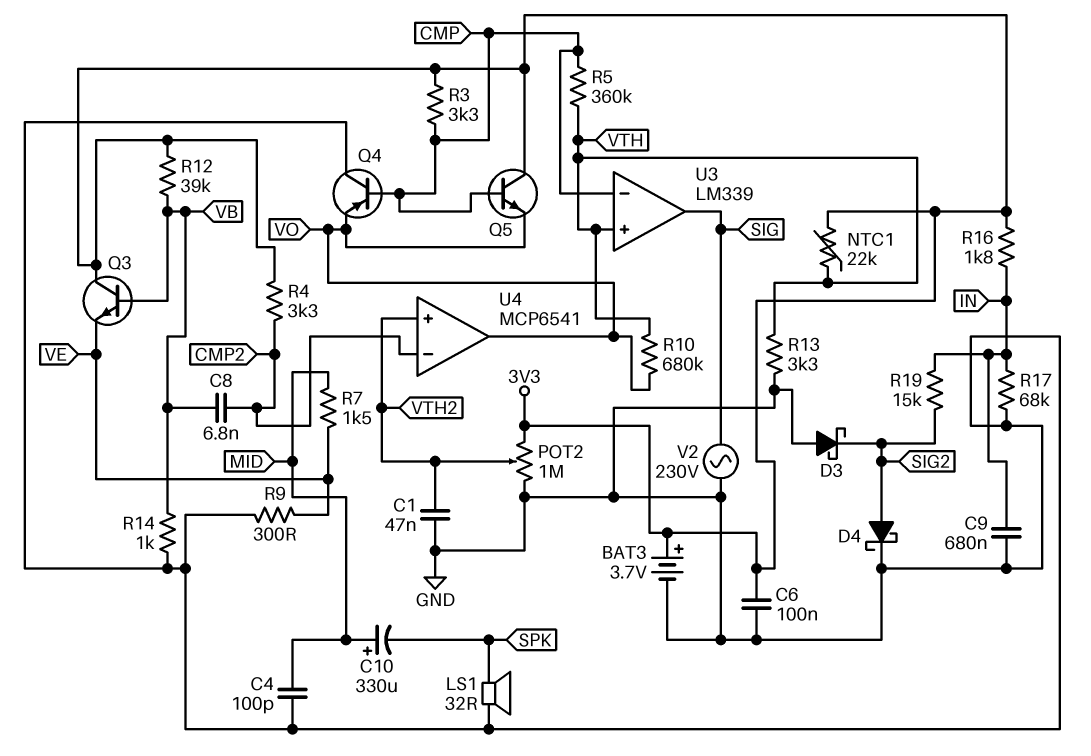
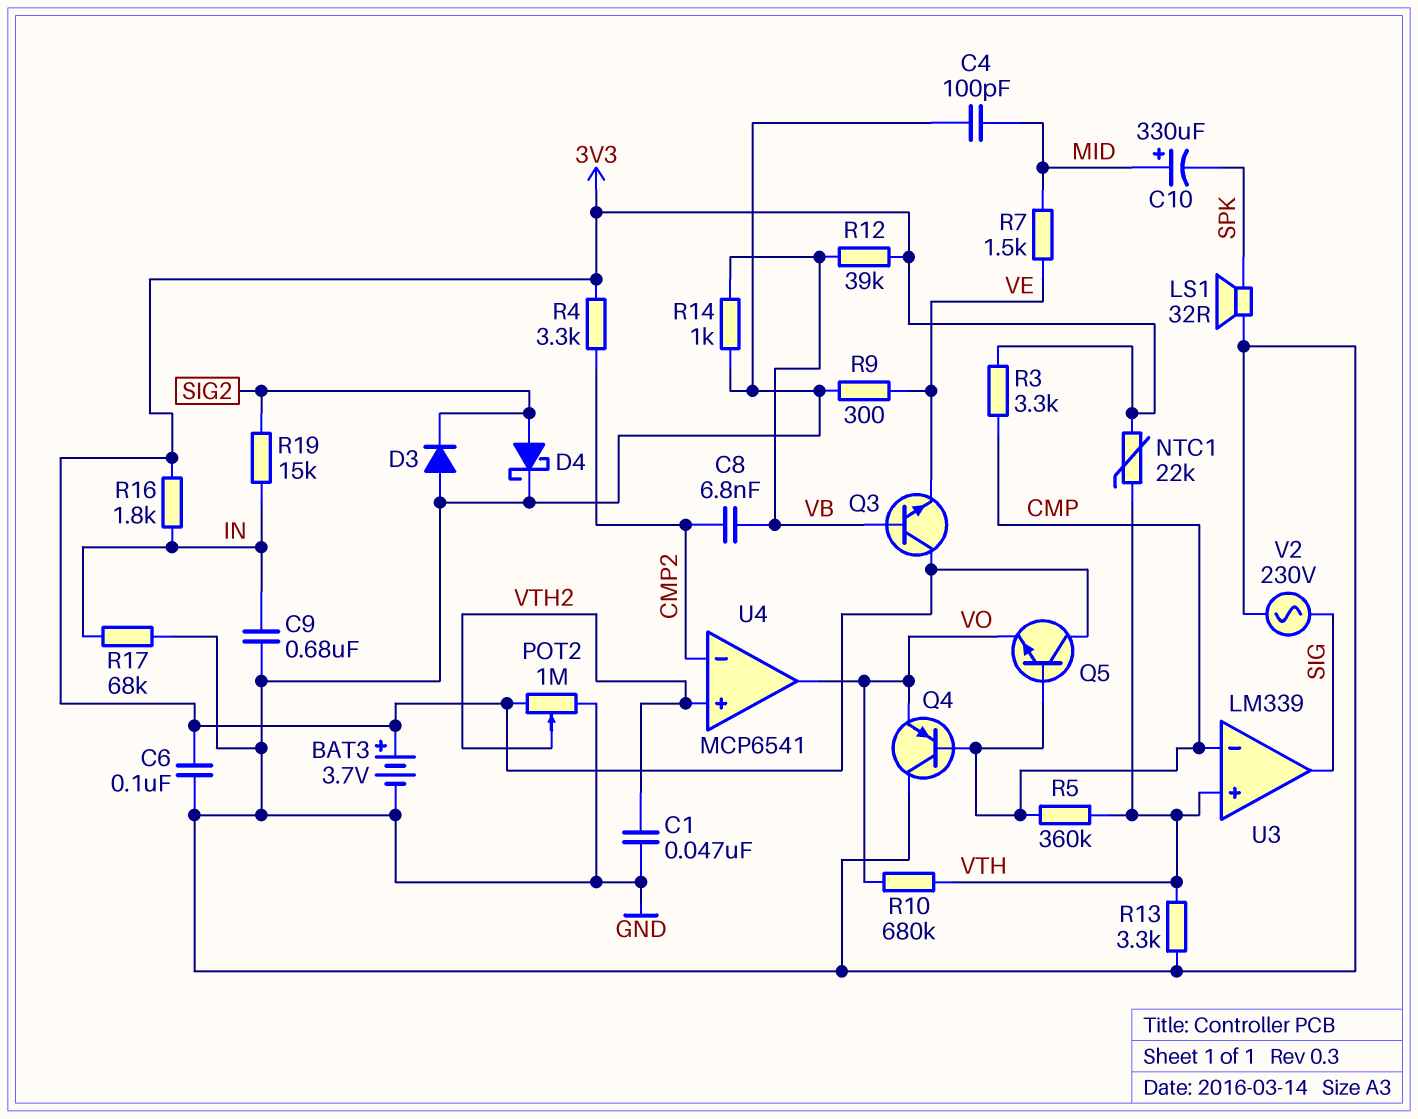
D3: schottky (A GND, K SIG2) -> diode (A GND, K SIG2)

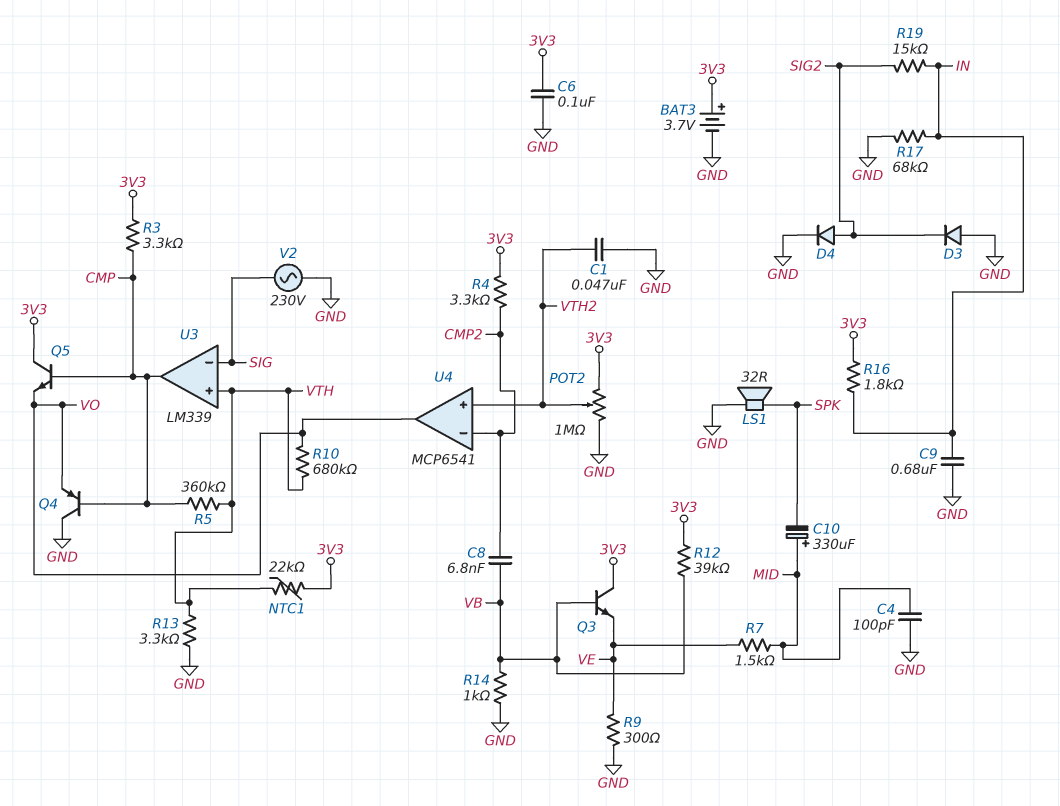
D4: schottky (A SIG2, K GND) -> diode (A SIG2, K GND)
U3 pin in-: CMP -> SIG
U3 pin out: SIG -> CMP

